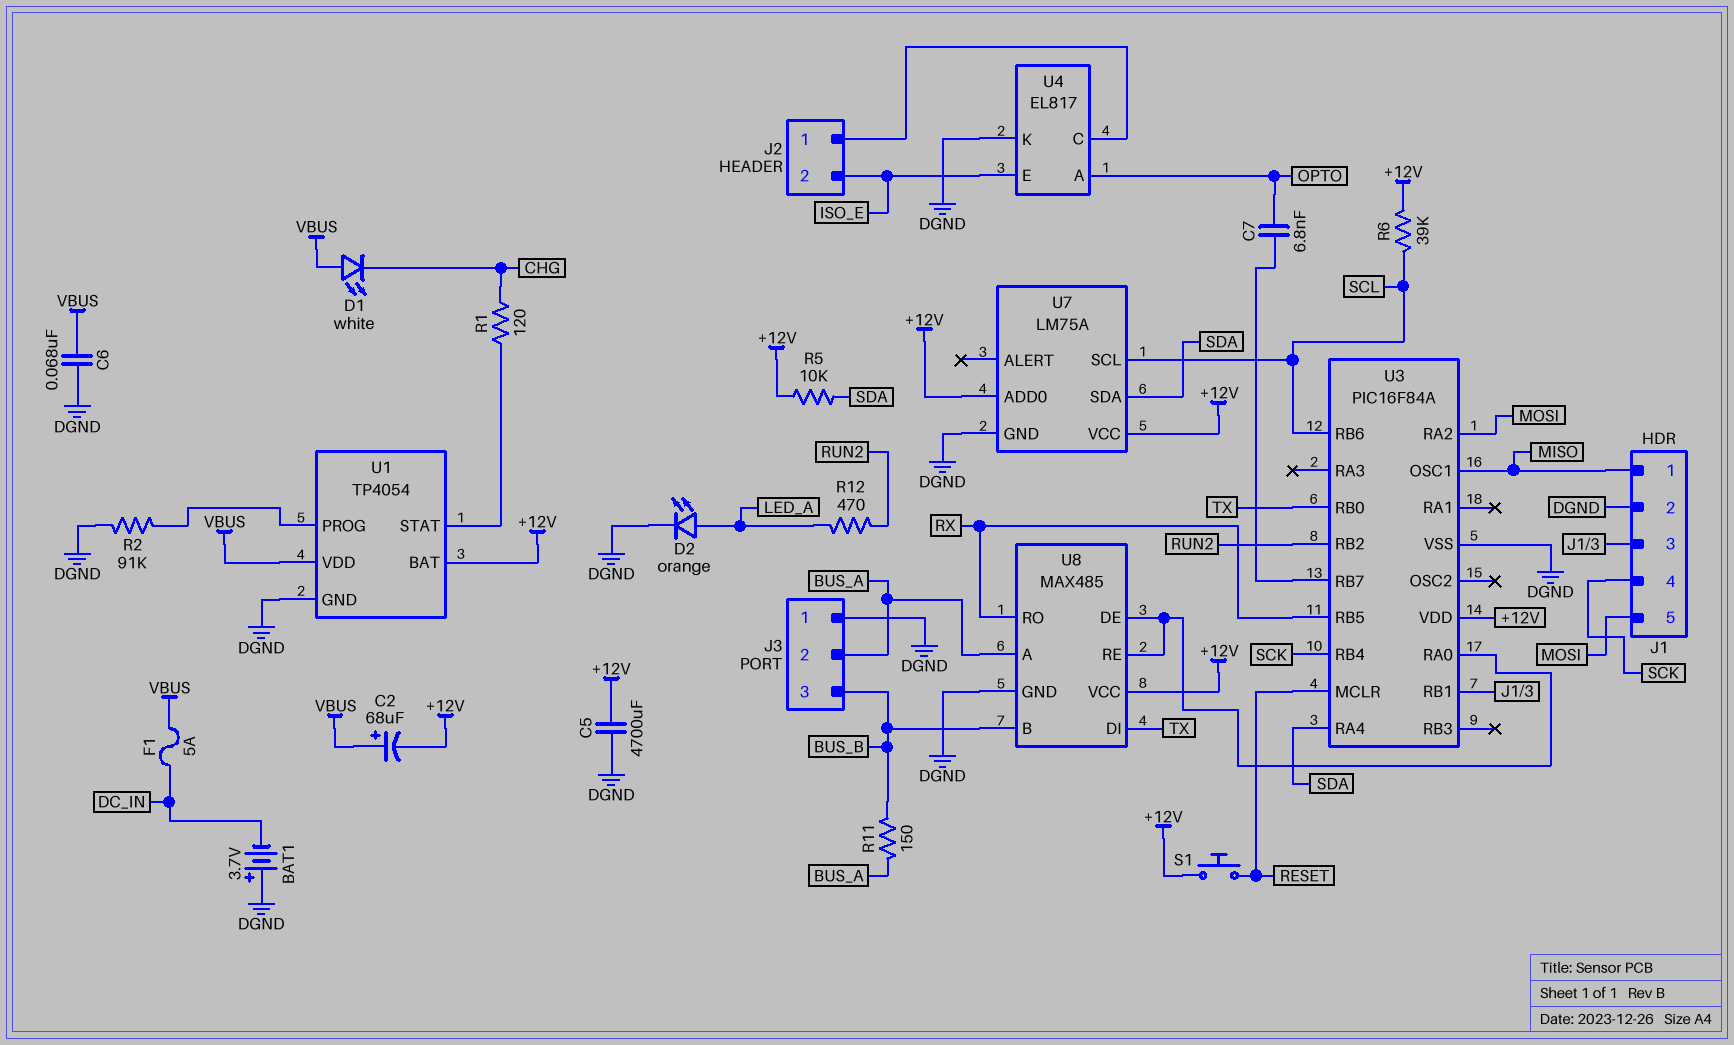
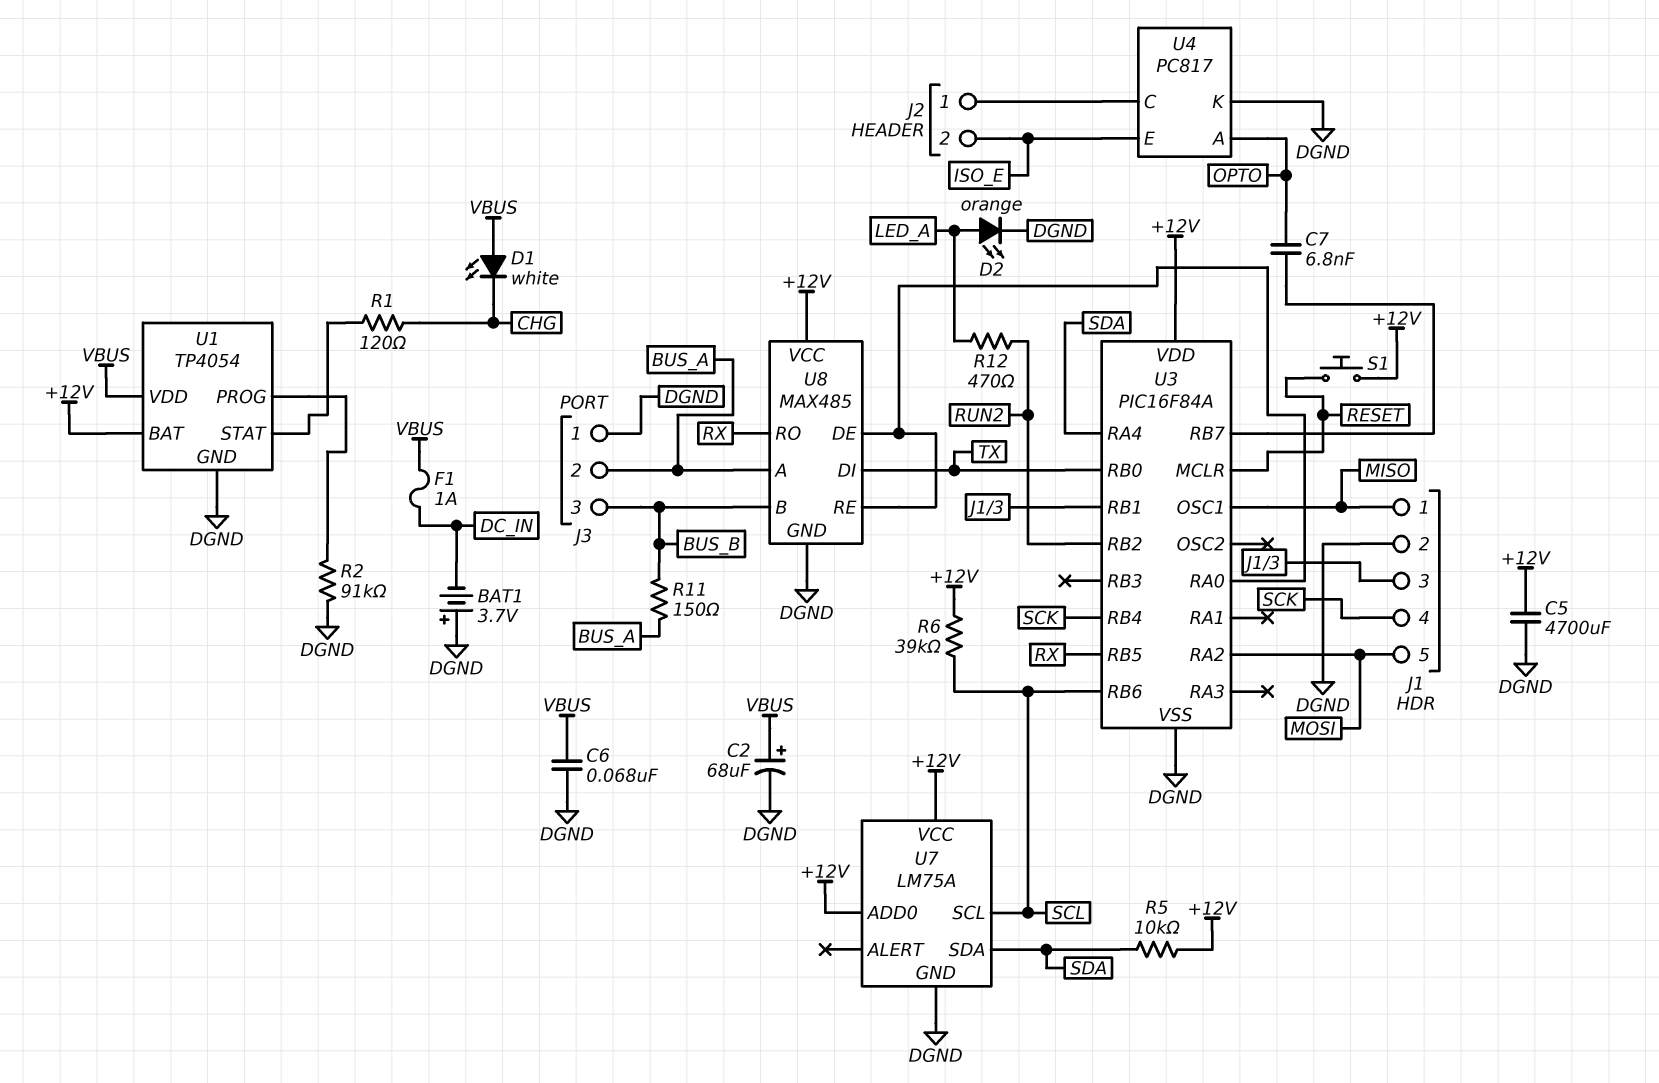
C2: 68uF (plus VBUS, minus +12V) -> 68uF (plus VBUS, minus DGND)
F1: 5A (DC_IN, VBUS) -> 1A (DC_IN, VBUS)
U4: EL817 -> PC817

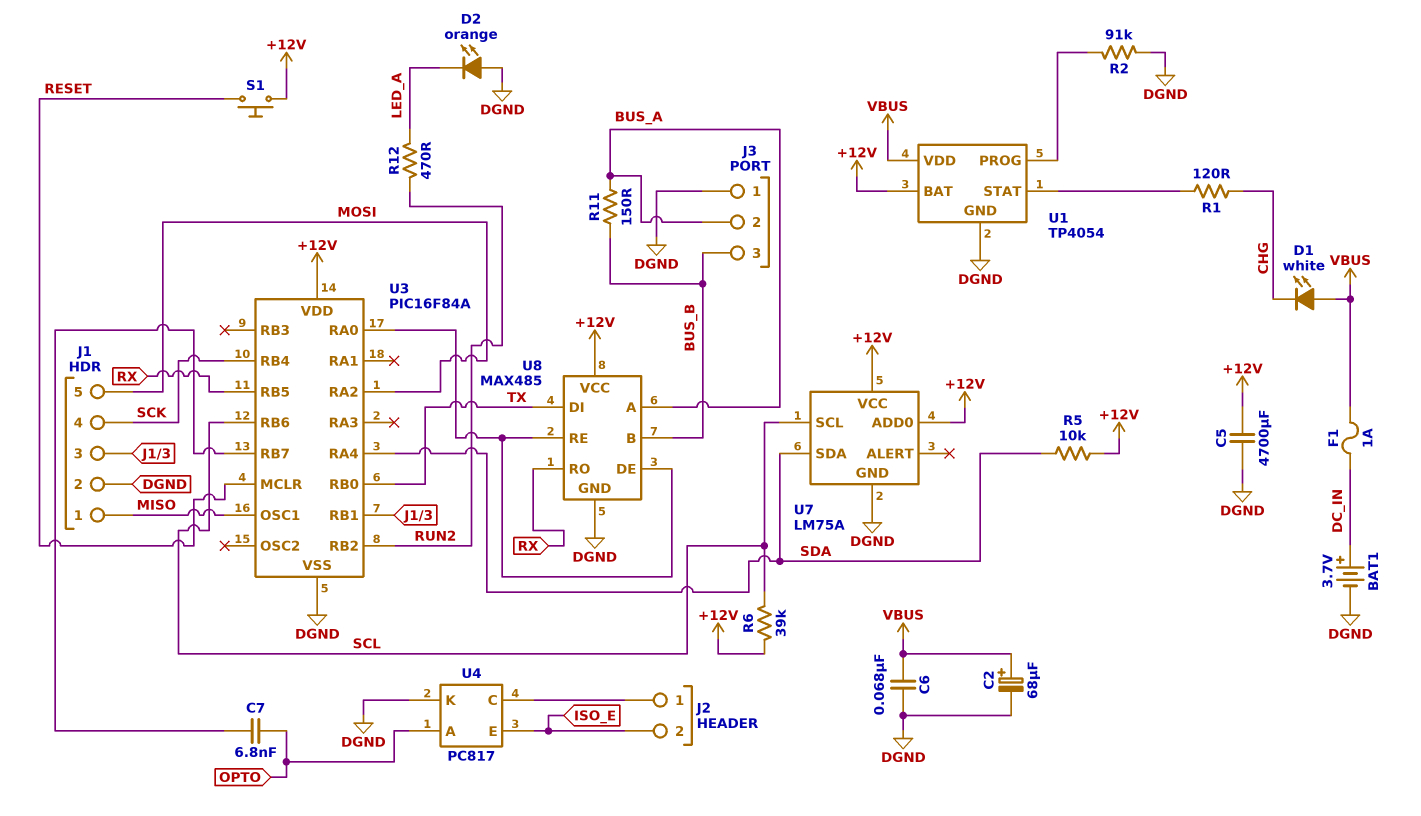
BAT1: 3.7V (plus DGND, minus DC_IN) -> 3.7V (plus DC_IN, minus DGND)
D2: LED orange (A LED_A, K DGND) -> LED orange (A DGND, K LED_A)

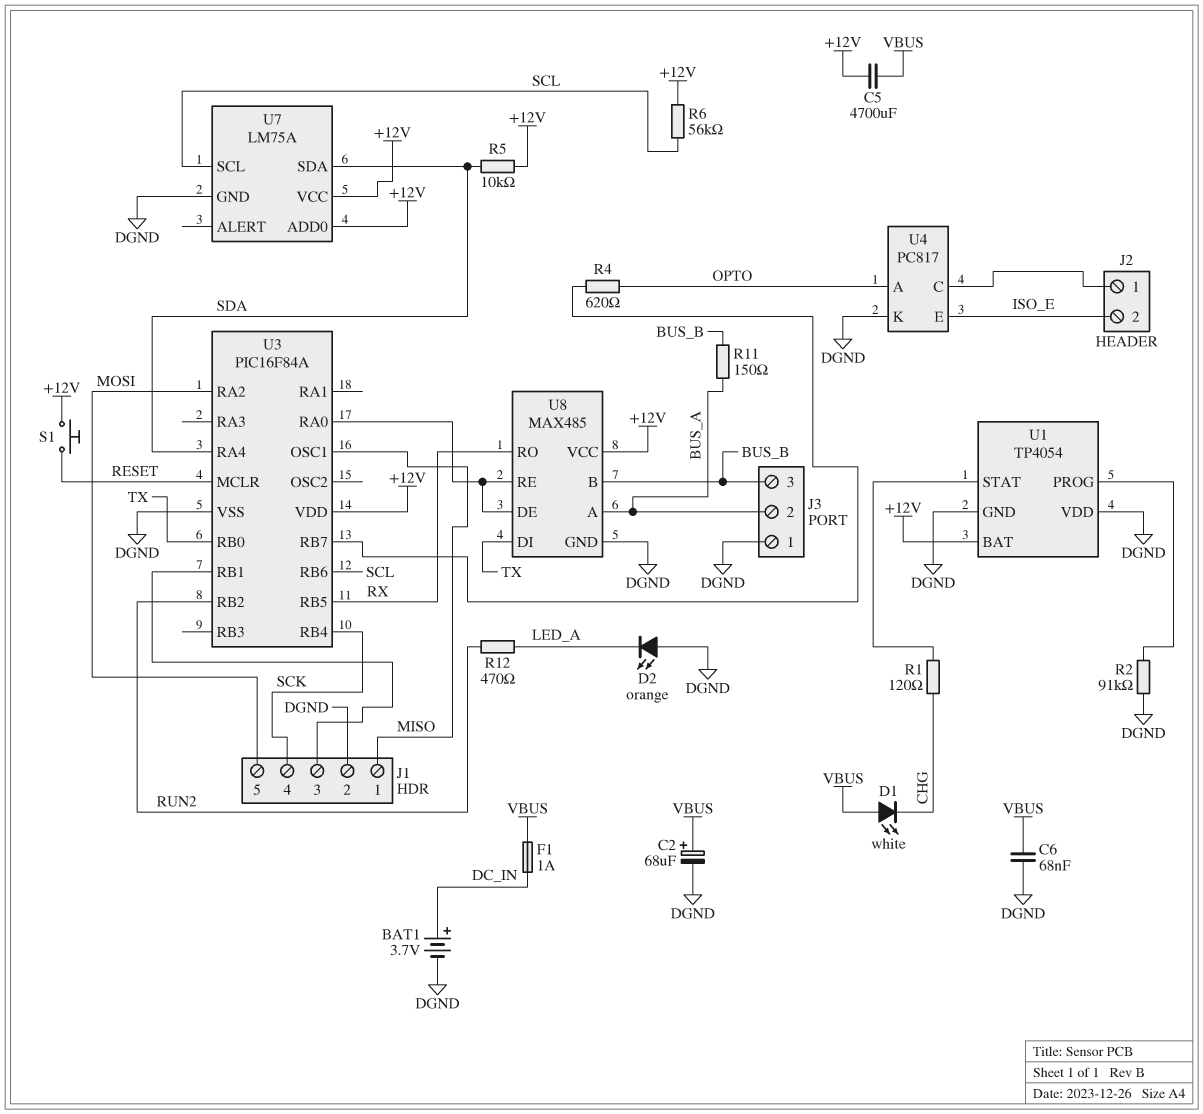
C5: 4700uF (+12V, DGND) -> 4700uF (+12V, VBUS)
C7: 6.8nF (OPTO, U3/RB7) -> none
R4: none -> 620 (OPTO, U3/RB7)
R6: 39k (+12V, SCL) -> 56k (+12V, SCL)
U1 pin VDD: VBUS -> DGND

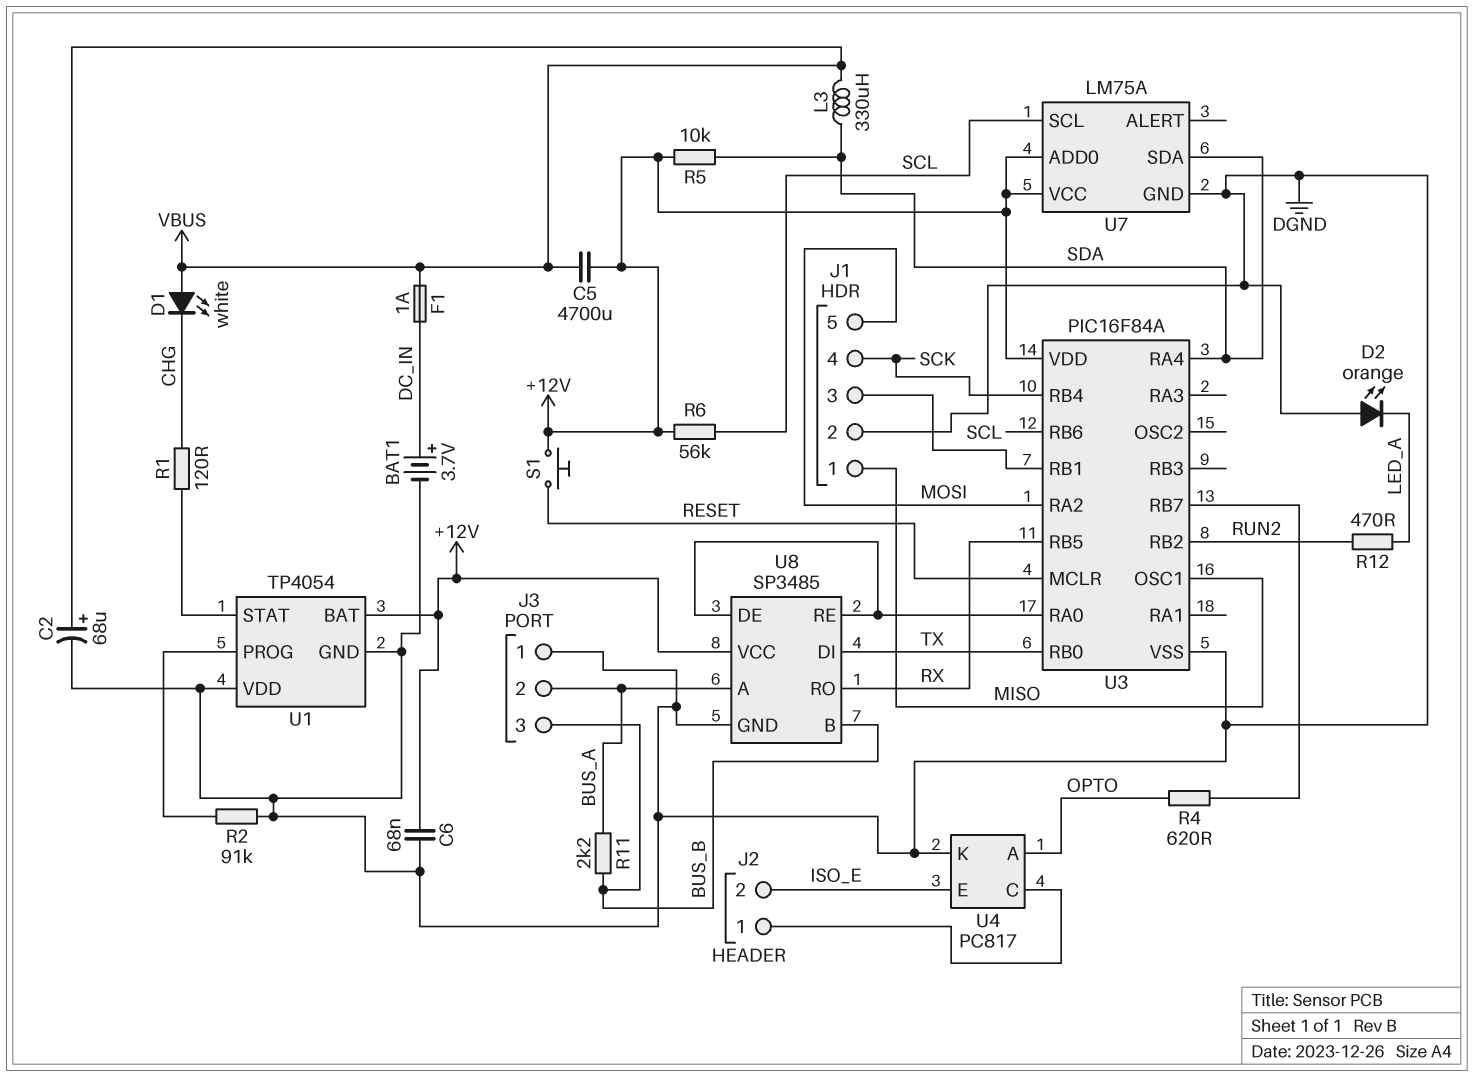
C6: 68nF (DGND, VBUS) -> 68nF (+12V, DGND)
L3: none -> 330uH (SDA, VBUS)
R11: 150 (BUS_A, BUS_B) -> 2.2k (BUS_A, BUS_B)
U8: MAX485 -> SP3485

